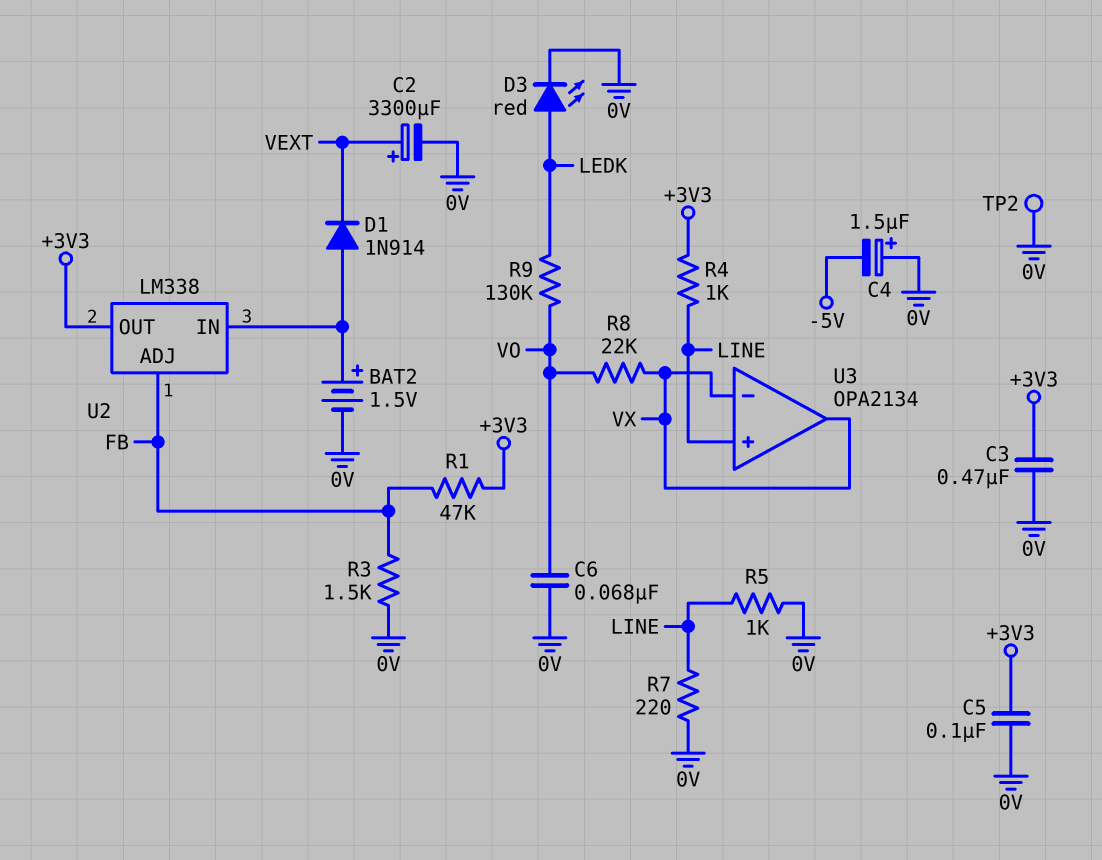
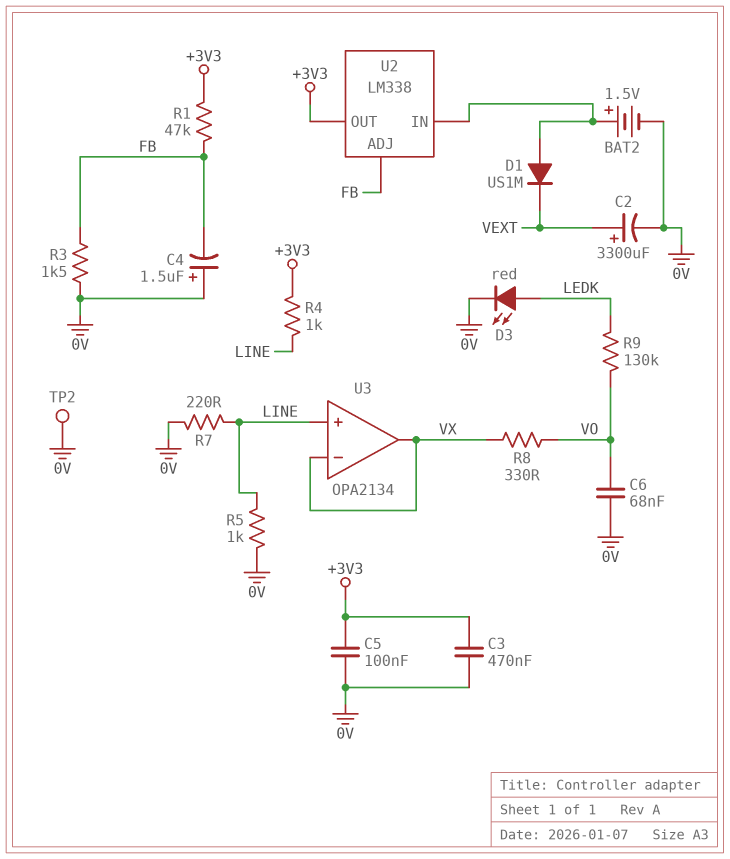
C4: 1.5uF (plus 0V, minus -5V) -> 1.5uF (plus 0V, minus FB)
D1: diode 1N914 (A U2/IN, K VEXT) -> diode US1M (A U2/IN, K VEXT)
R8: 22k (VO, VX) -> 330 (VO, VX)

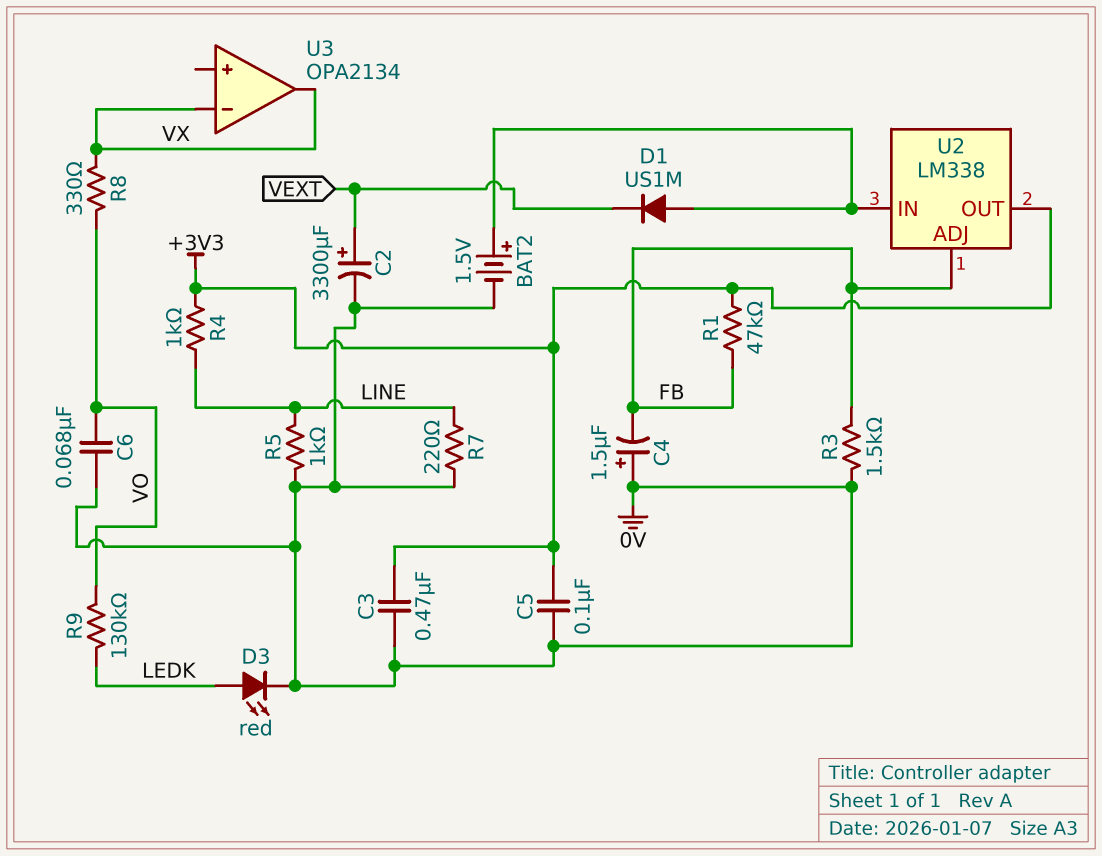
TP2: test point (0V) -> none
U3 pin in+: LINE -> none

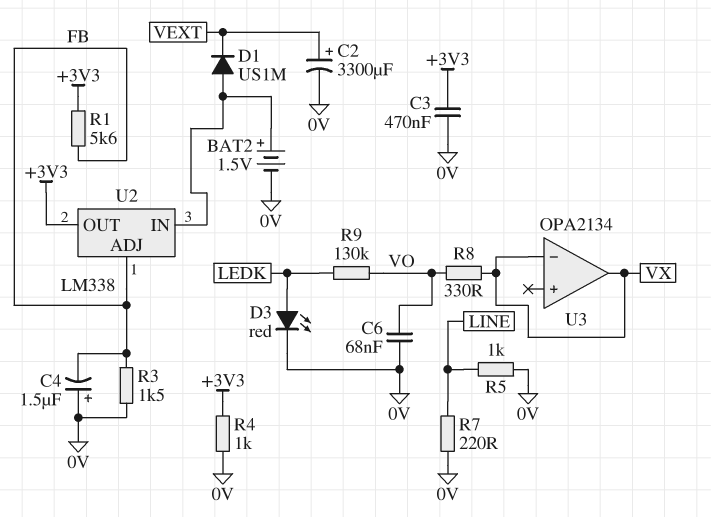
C5: 100nF (+3V3, 0V) -> none
R1: 47k (+3V3, FB) -> 5.6k (+3V3, FB)
R4: 1k (+3V3, LINE) -> 1k (+3V3, 0V)

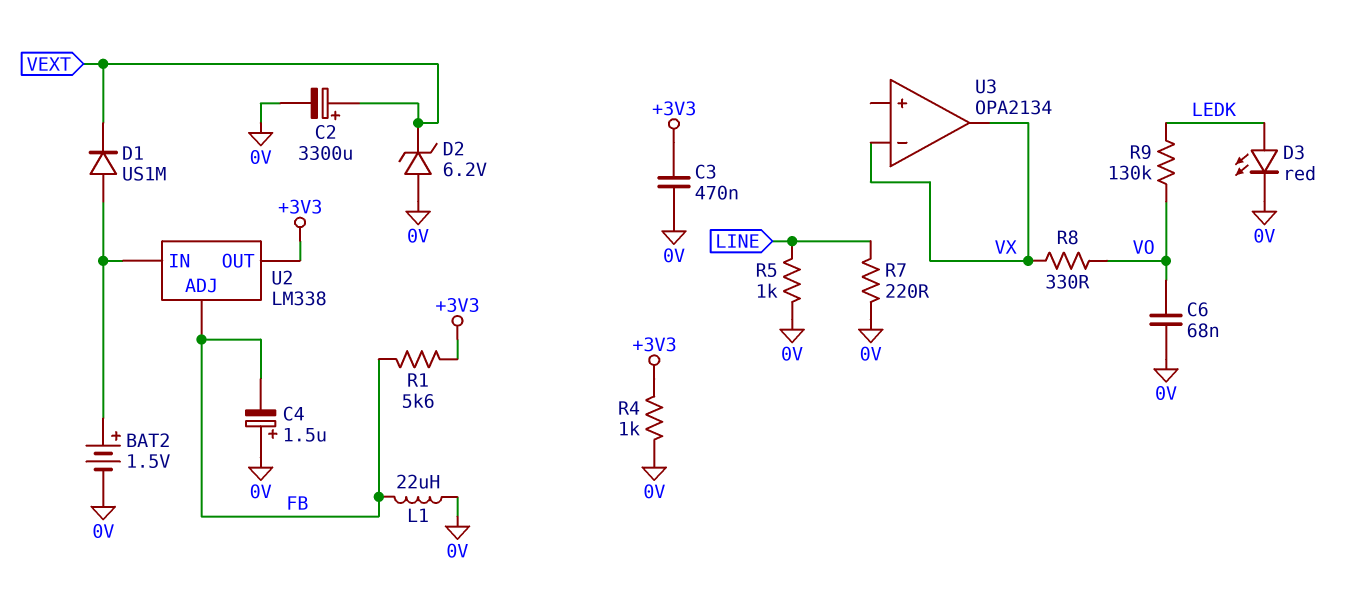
D2: none -> zener 6.2V (A 0V, K VEXT)
L1: none -> 22uH (0V, FB)
R3: 1.5k (0V, FB) -> none

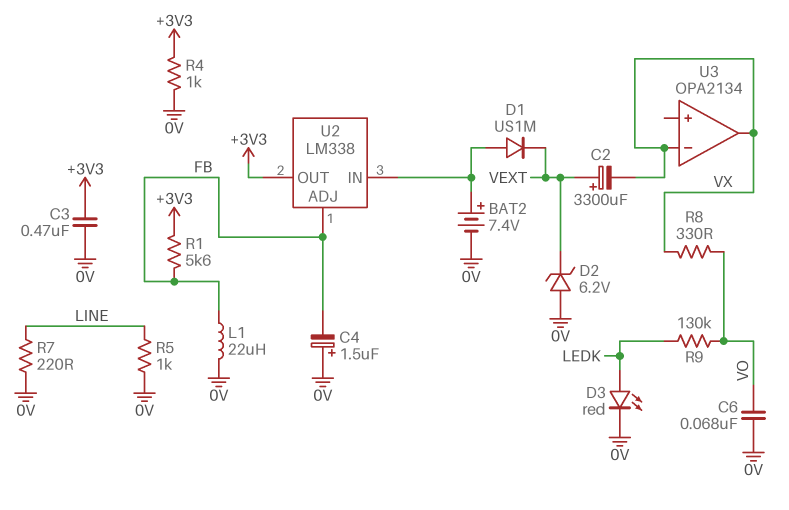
BAT2: 1.5V (plus U2/IN, minus 0V) -> 7.4V (plus U2/IN, minus 0V)
C2: 3300uF (plus VEXT, minus 0V) -> 3300uF (plus VEXT, minus VX)

